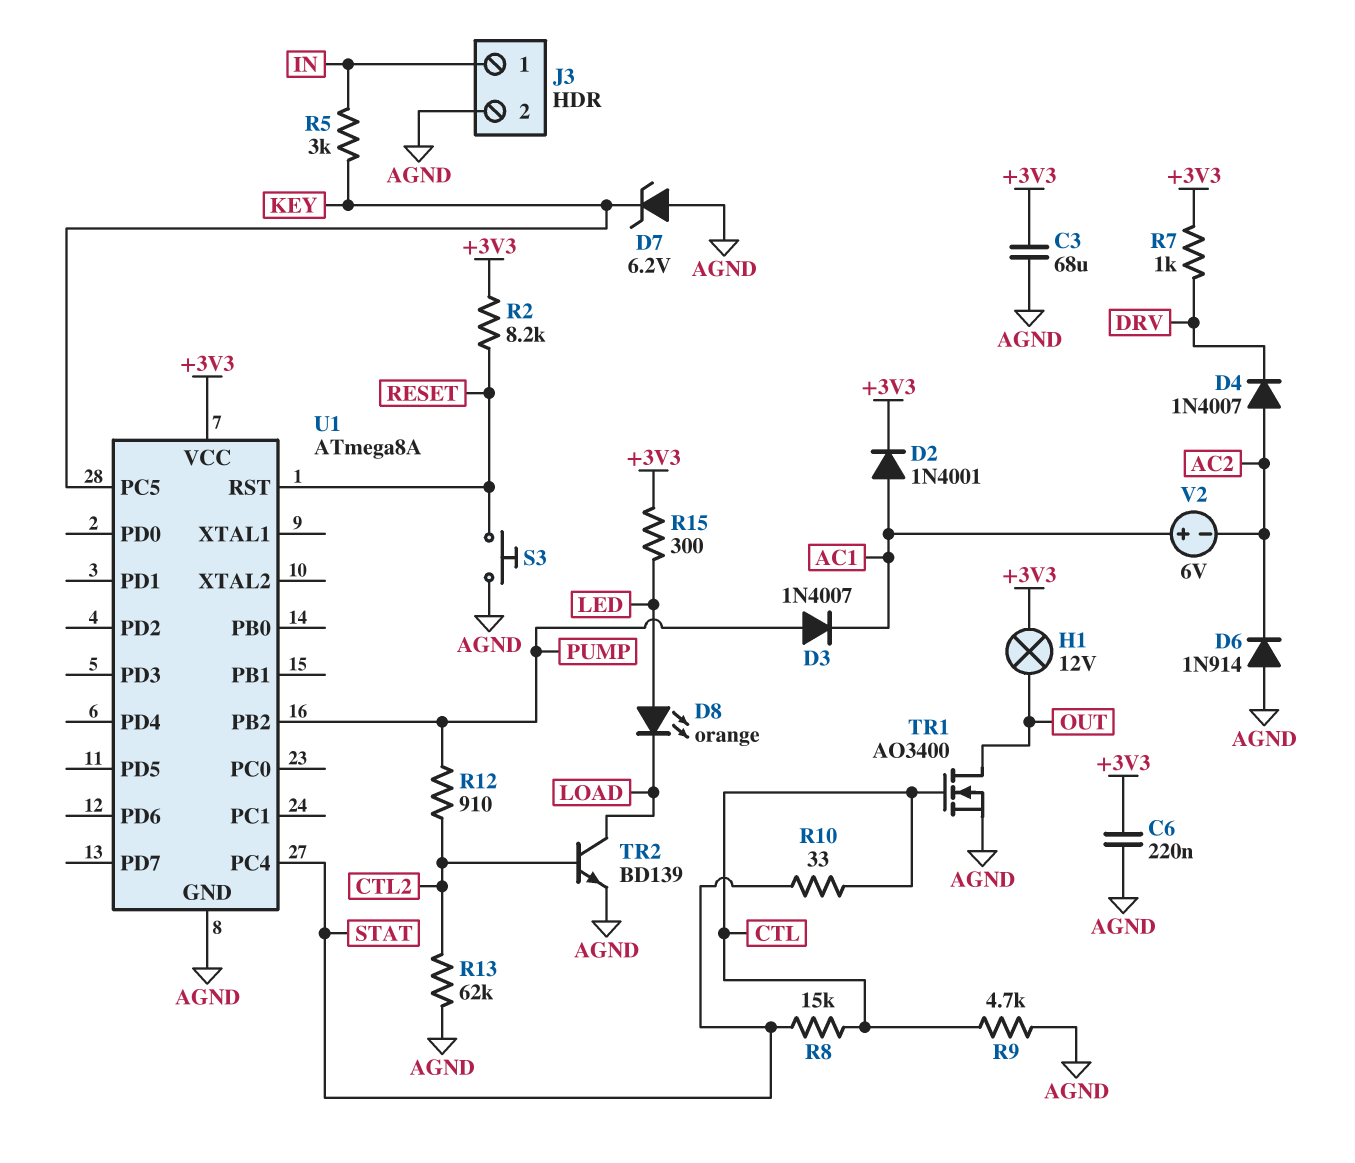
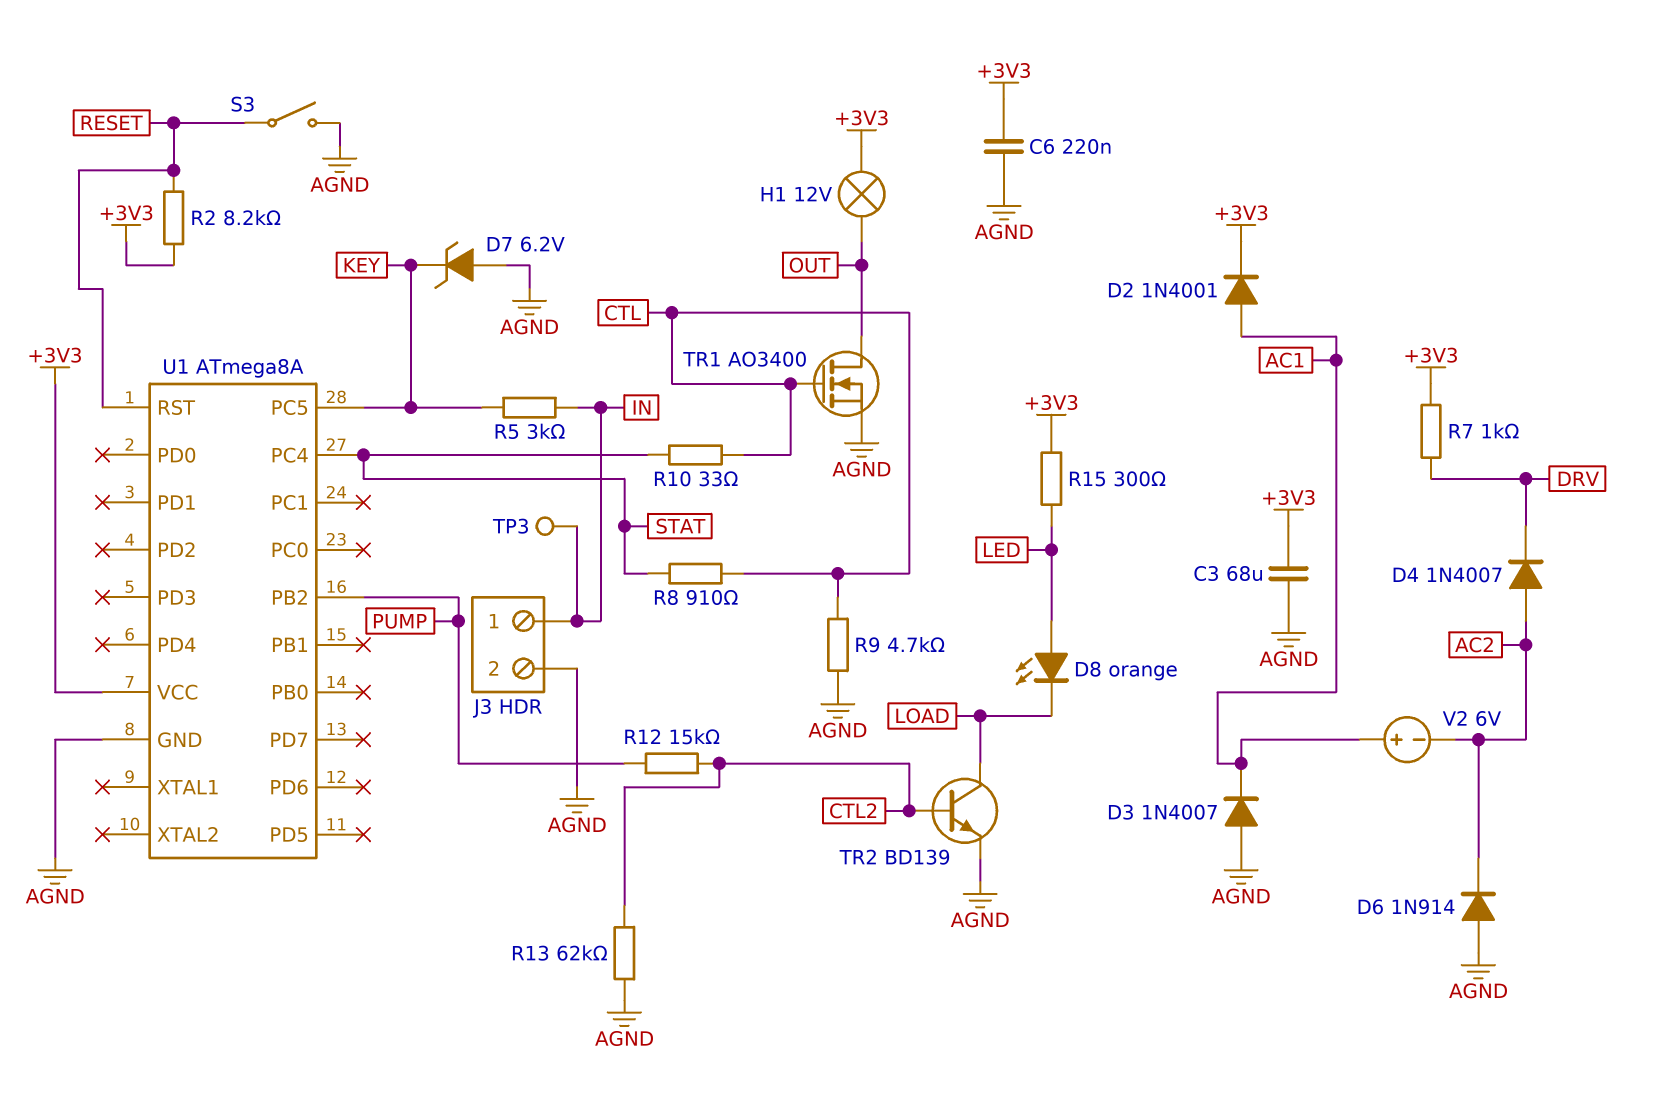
D3: diode 1N4007 (A PUMP, K AC1) -> diode 1N4007 (A AGND, K AC1)
R8: 15k (CTL, STAT) -> 910 (CTL, STAT)
R12: 910 (CTL2, PUMP) -> 15k (CTL2, PUMP)
S3: button (AGND, RESET) -> switch (AGND, RESET)
TP3: none -> test point (IN)

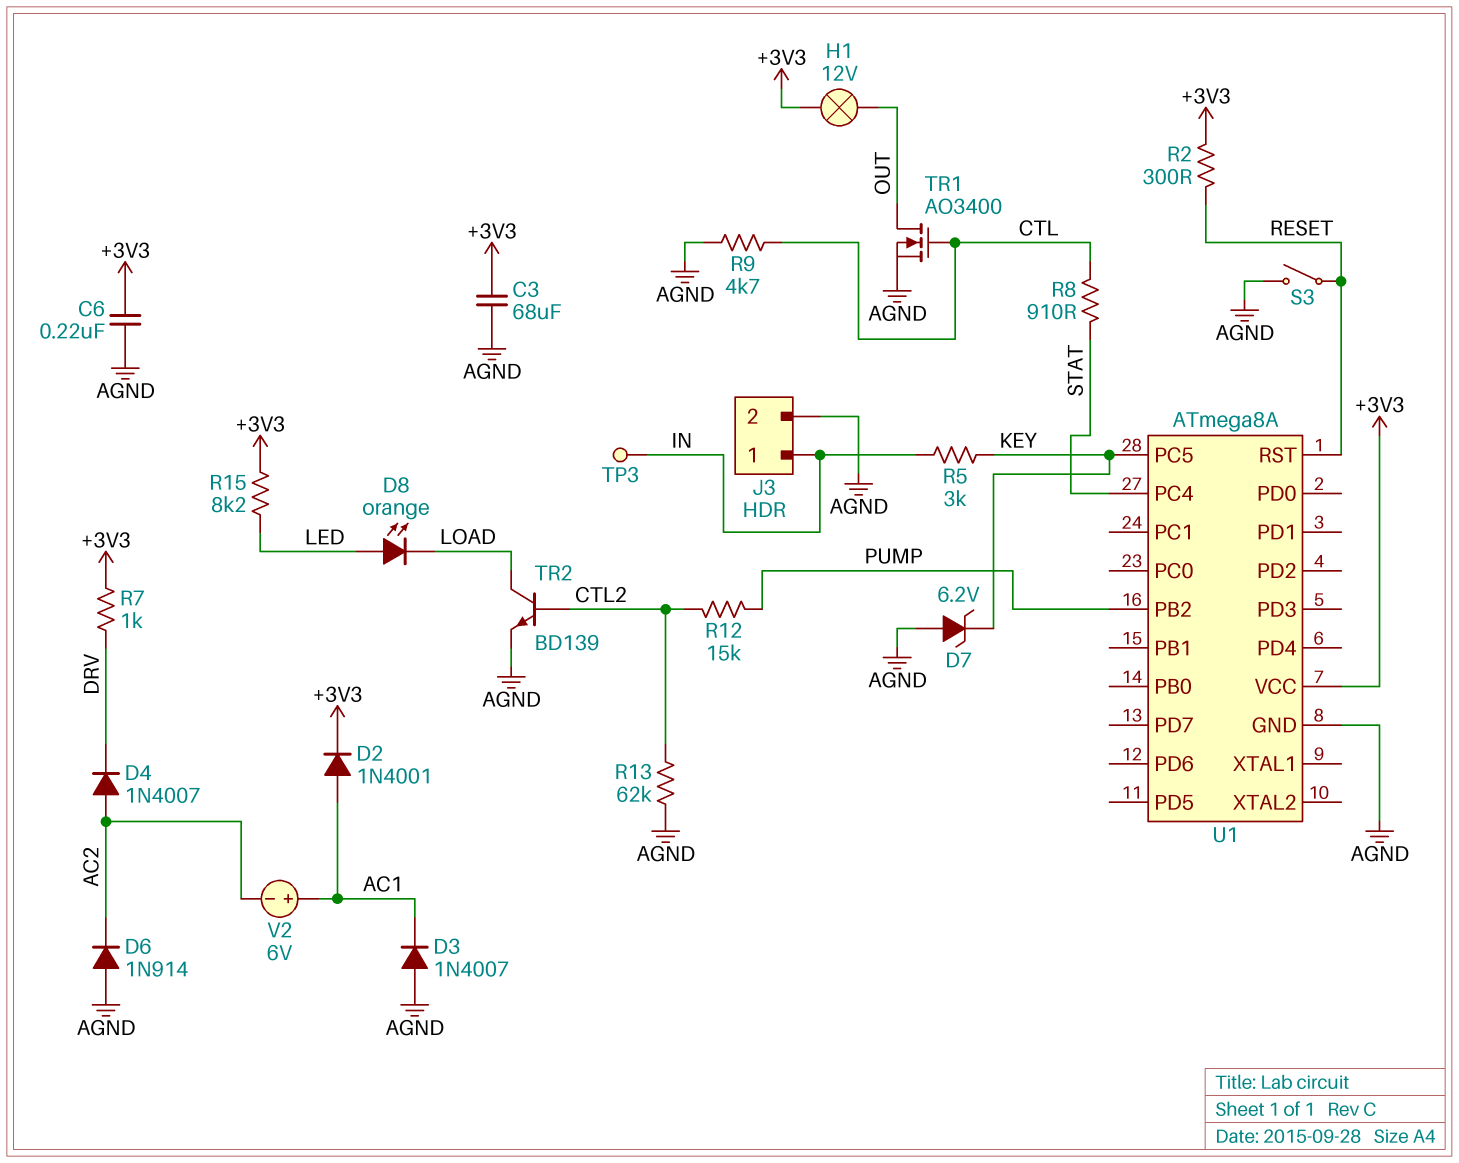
R2: 8.2k (+3V3, RESET) -> 300 (+3V3, RESET)
R10: 33 (CTL, STAT) -> none
R15: 300 (+3V3, LED) -> 8.2k (+3V3, LED)

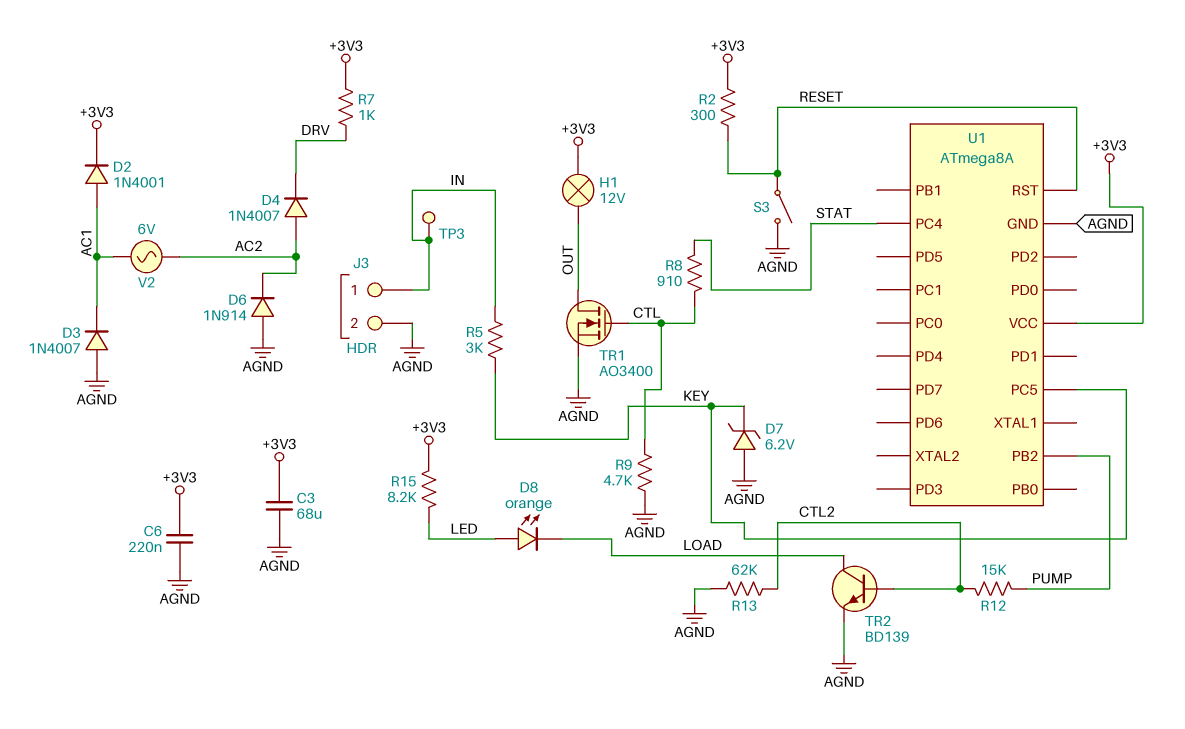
V2: 6V (plus AC1, minus AC2) -> AC 6V (AC1, AC2)

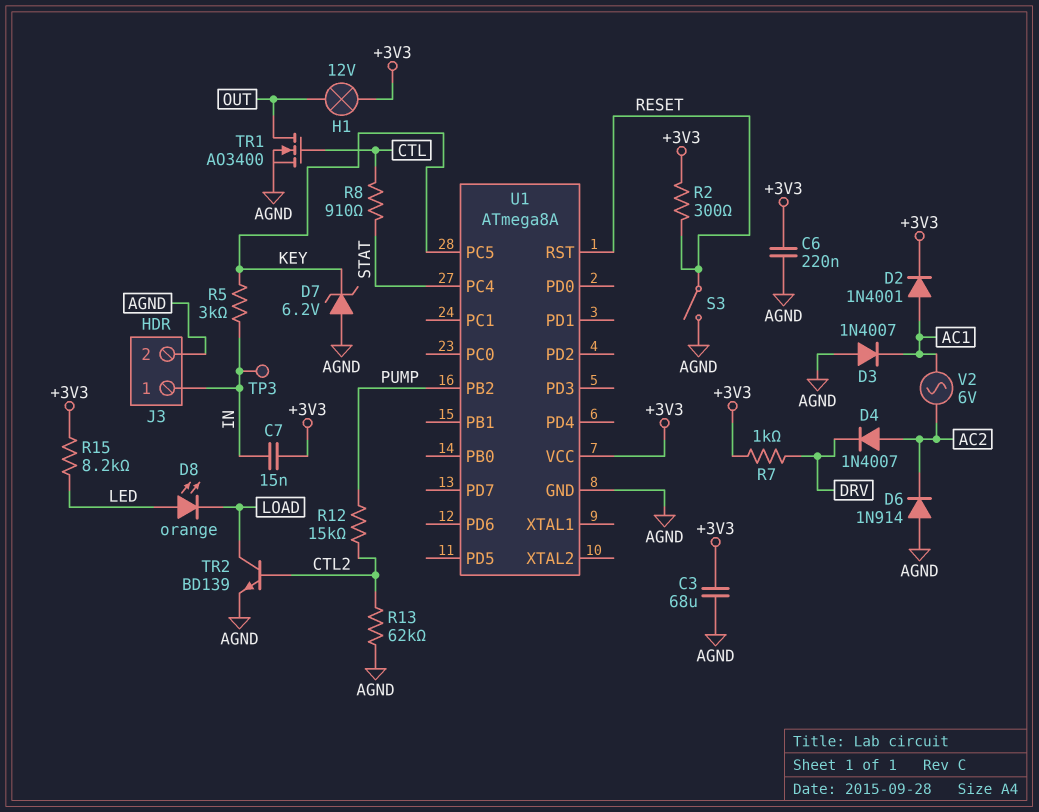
C7: none -> 15nF (+3V3, IN)
R9: 4.7k (AGND, CTL) -> none

